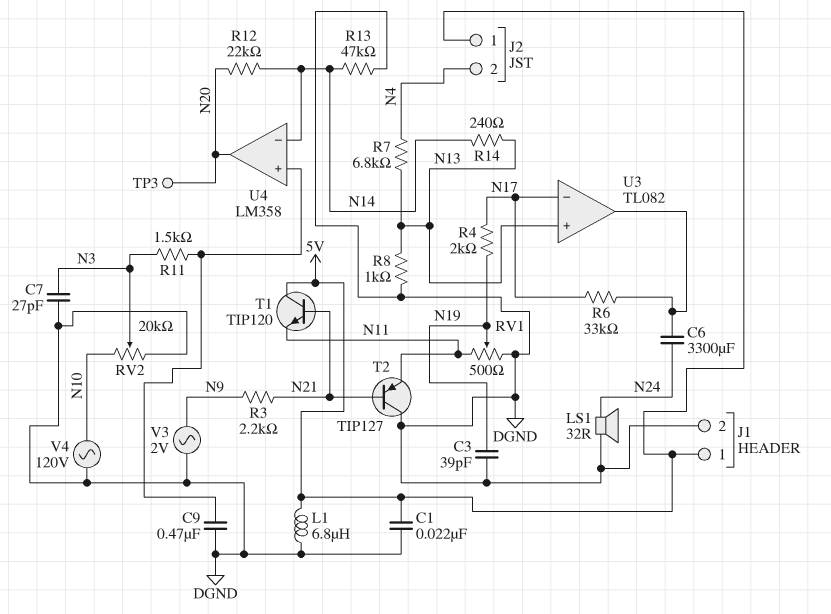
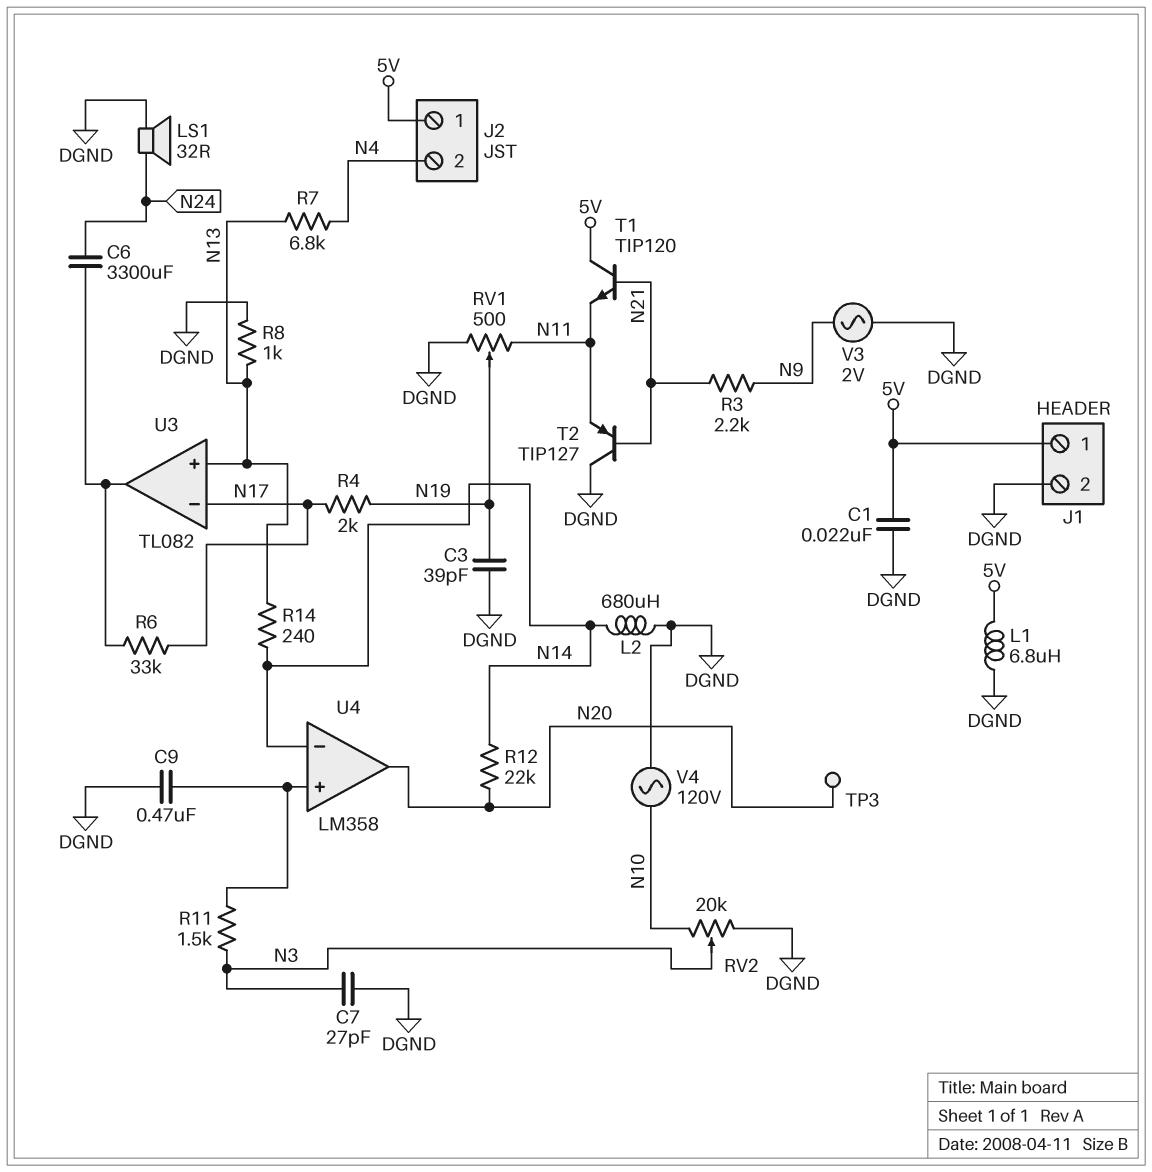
L2: none -> 680uH (DGND, N14)
R13: 47k (DGND, N14) -> none

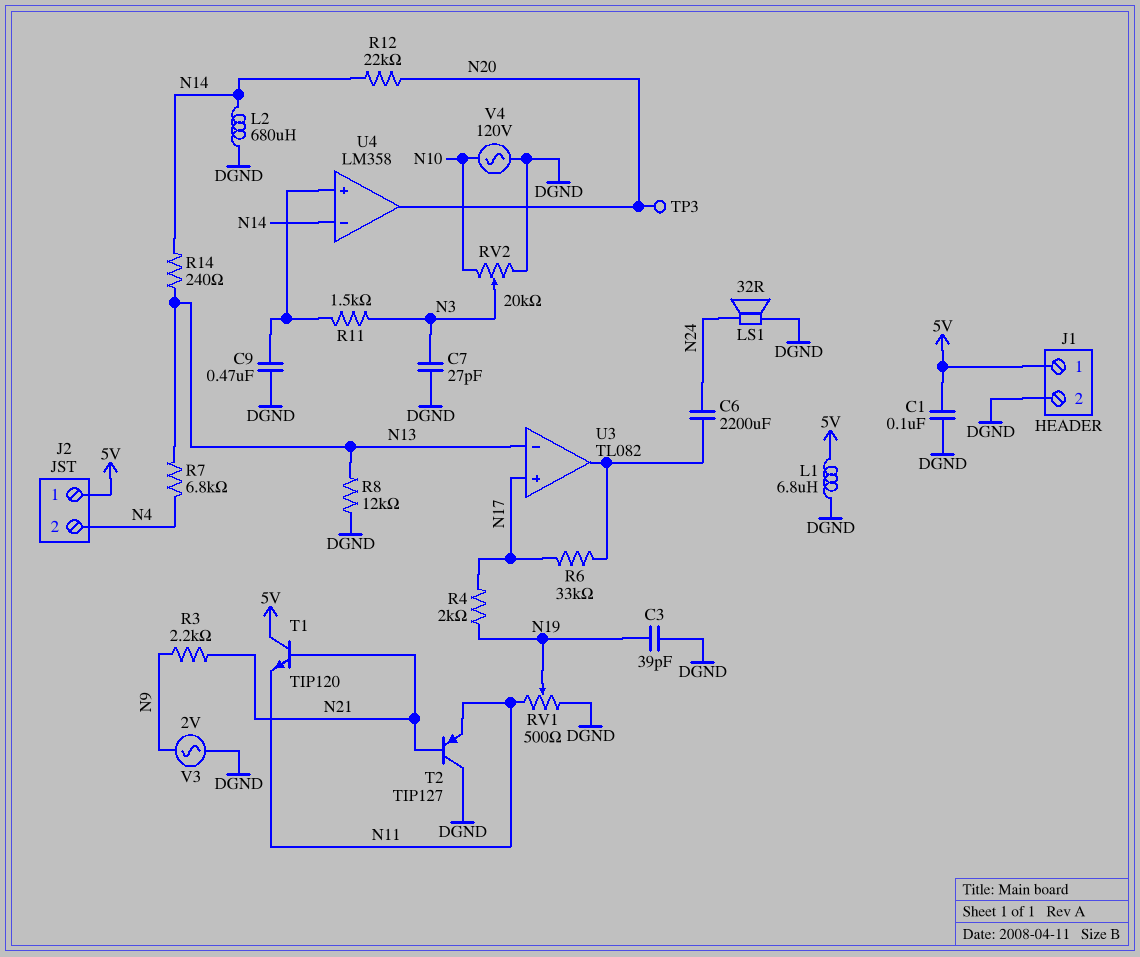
C1: 22nF (5V, DGND) -> 100nF (5V, DGND)
C6: 3300uF (N24, U3/out) -> 2200uF (N24, U3/out)
R8: 1k (DGND, N13) -> 12k (DGND, N13)
U3 pin in+: N13 -> N17
U3 pin in-: N17 -> N13

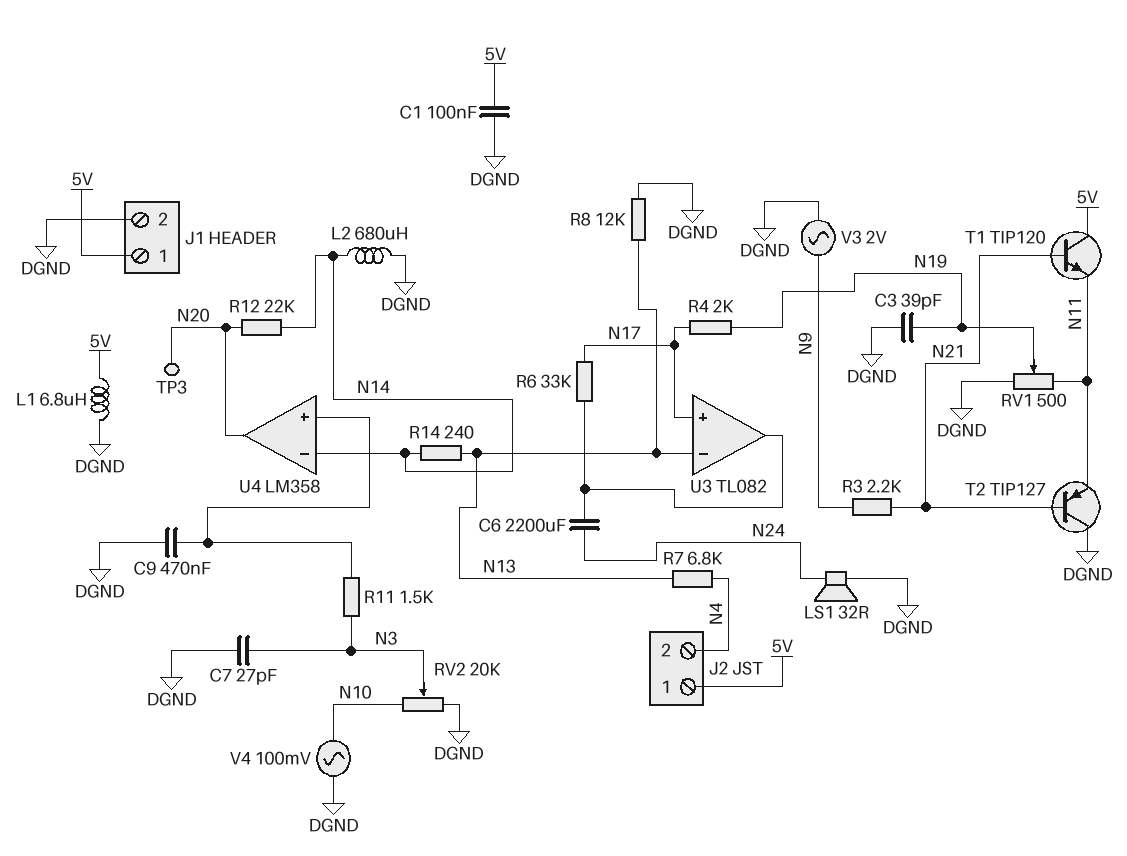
V4: AC 120V (DGND, N10) -> AC 100mV (DGND, N10)

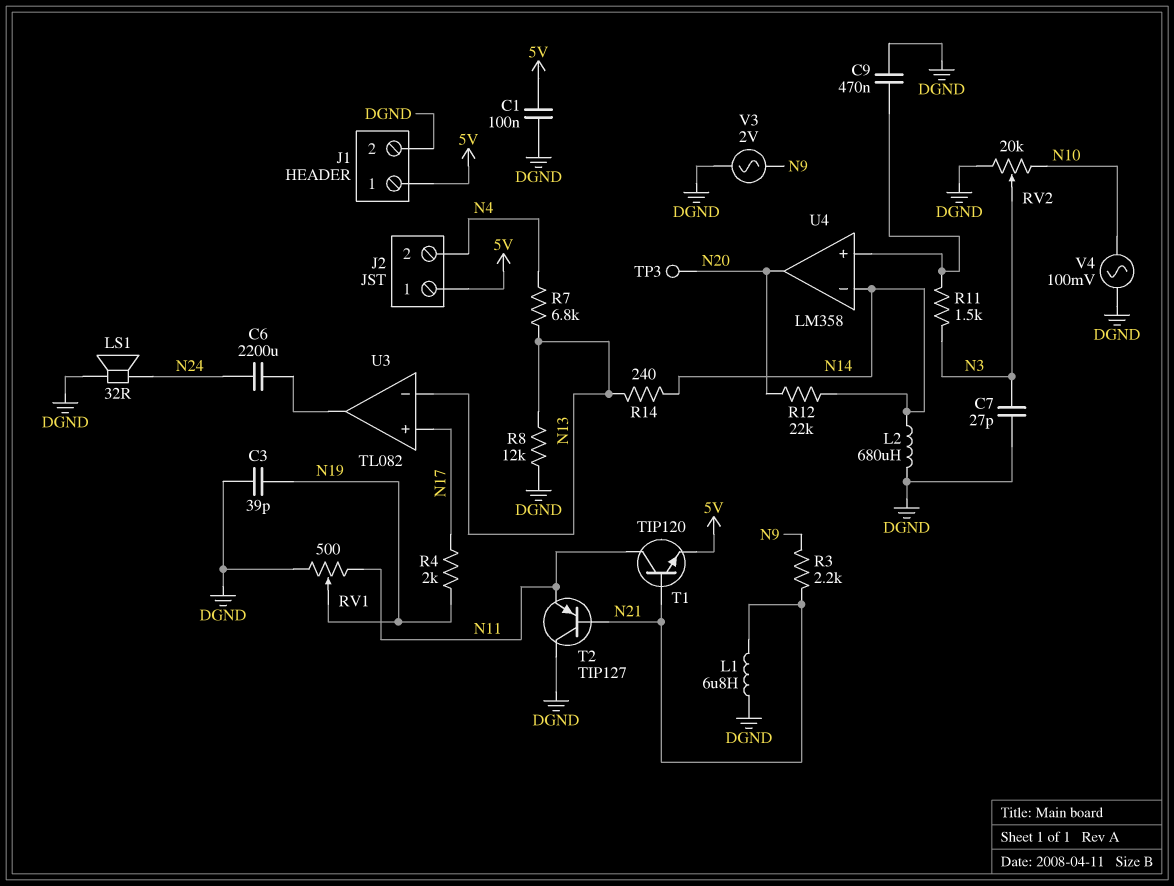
L1: 6.8uH (5V, DGND) -> 6.8uH (DGND, N21)
R6: 33k (N17, U3/out) -> none
T1: NPN TIP120 (B N21, C 5V, E N11) -> NPN TIP120 (B N21, C N11, E 5V)

